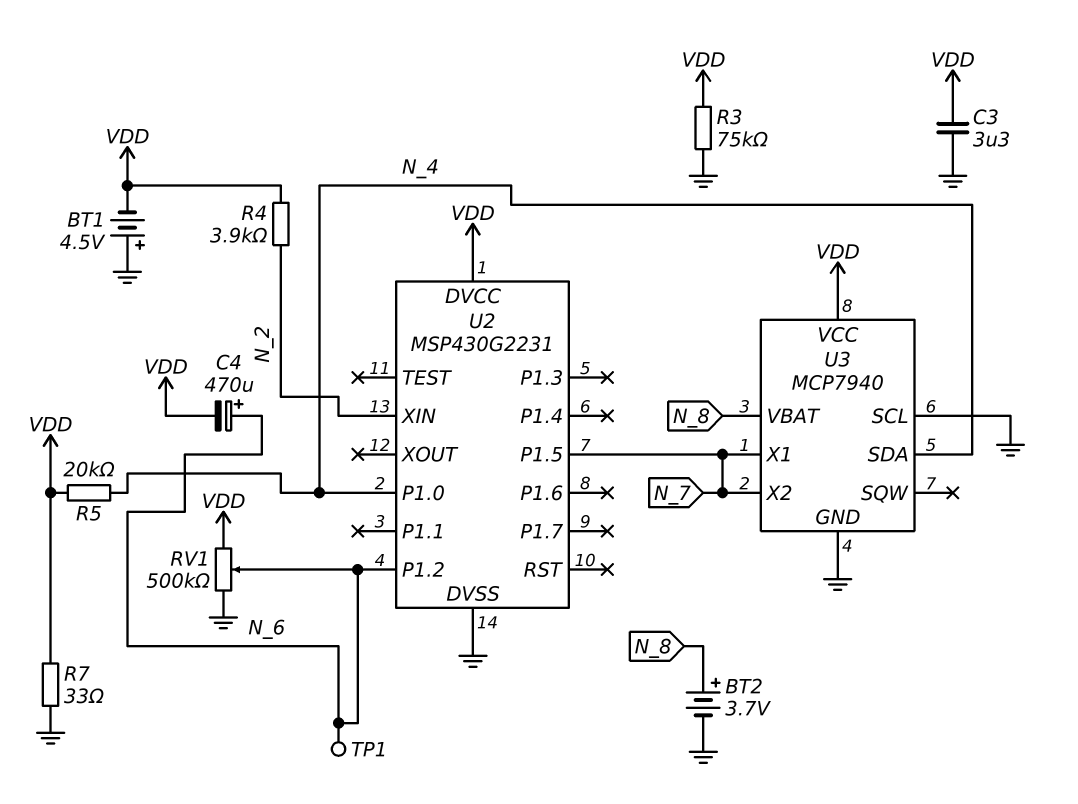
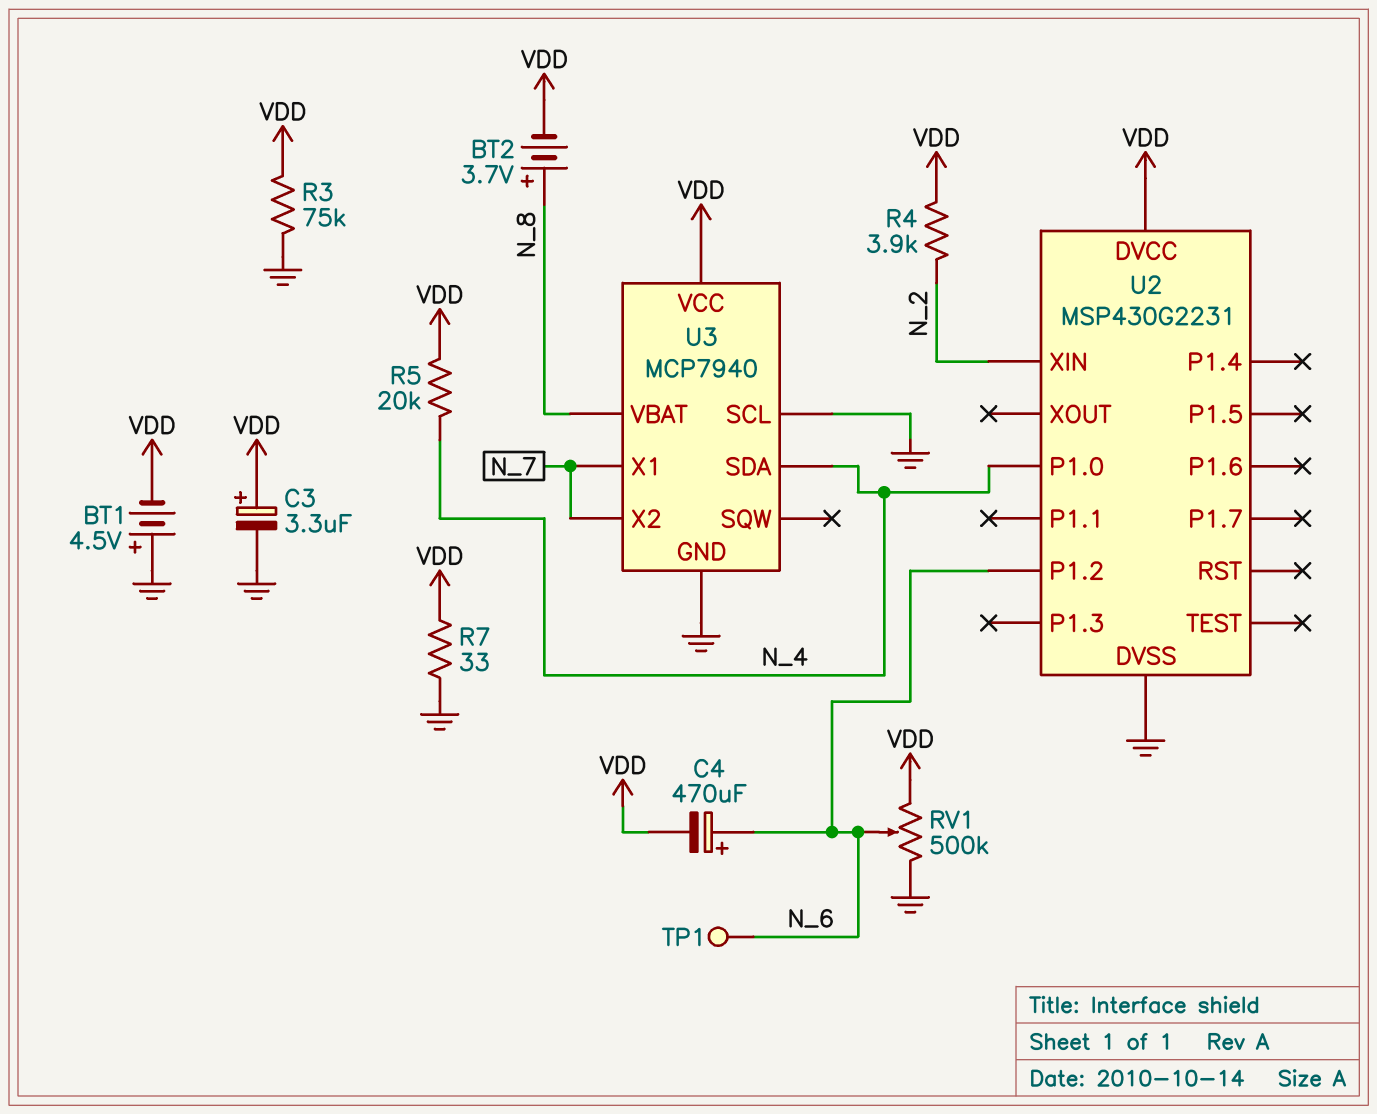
BT2: 3.7V (plus N_8, minus GND) -> 3.7V (plus N_8, minus VDD)
C3: 3.3uF (GND, VDD) -> 3.3uF (plus VDD, minus GND)
U2 pin P1.5: N_7 -> none

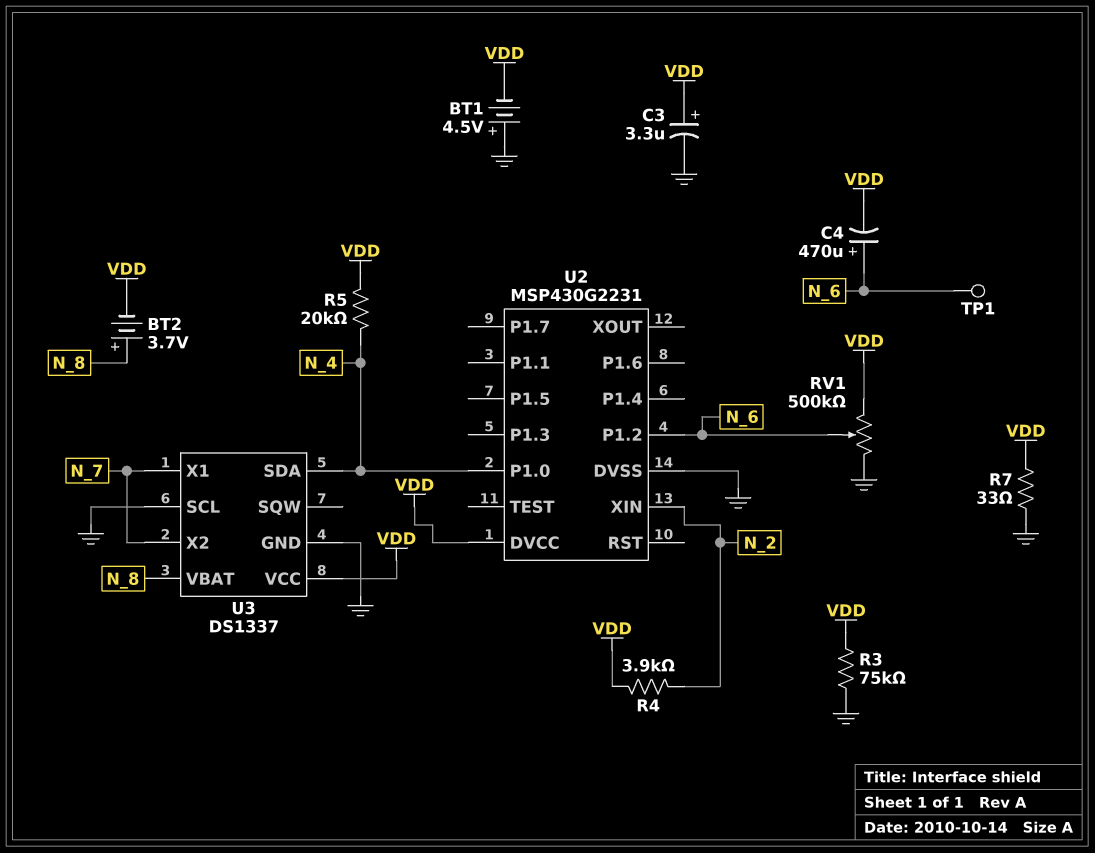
U3: MCP7940 -> DS1337

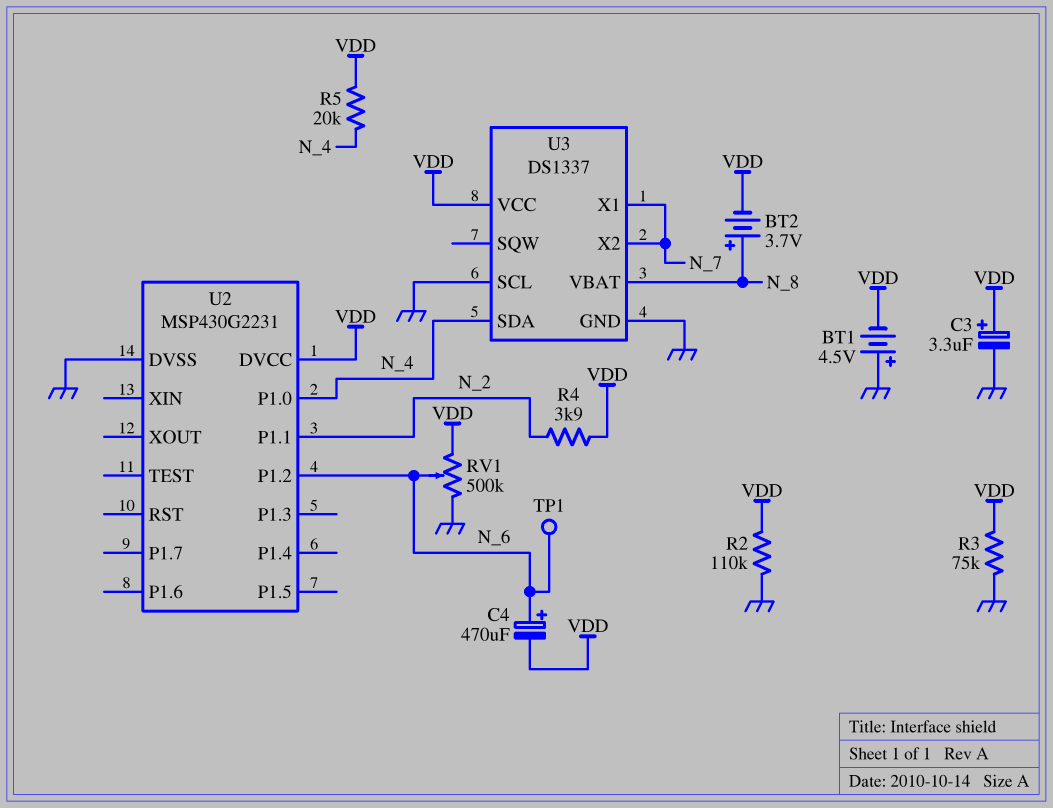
R2: none -> 110k (GND, VDD)
R7: 33 (GND, VDD) -> none
U2 pin P1.1: none -> N_2
U2 pin XIN: N_2 -> none

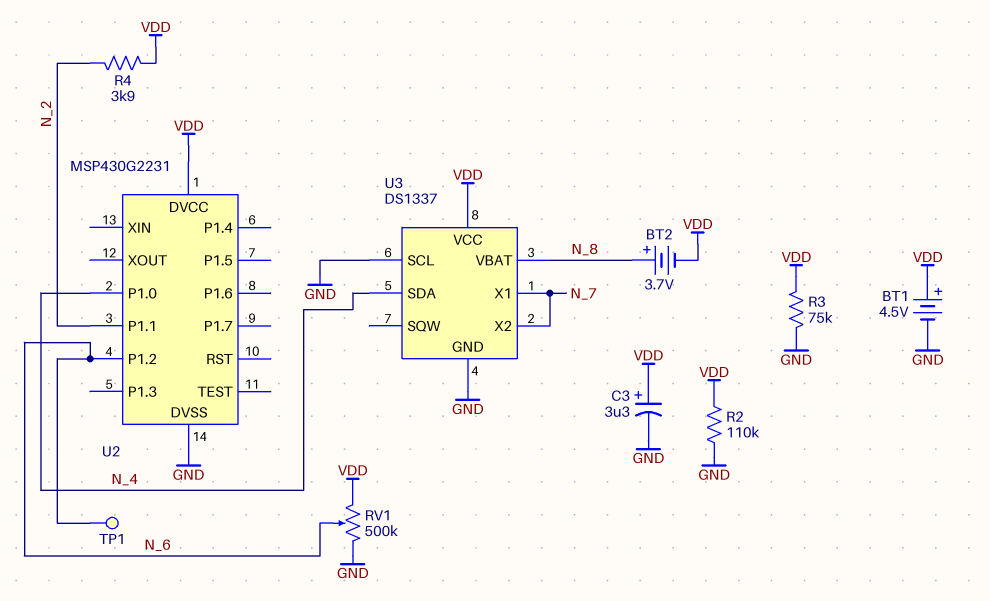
BT1: 4.5V (plus GND, minus VDD) -> 4.5V (plus VDD, minus GND)
C4: 470uF (plus N_6, minus VDD) -> none
R5: 20k (N_4, VDD) -> none

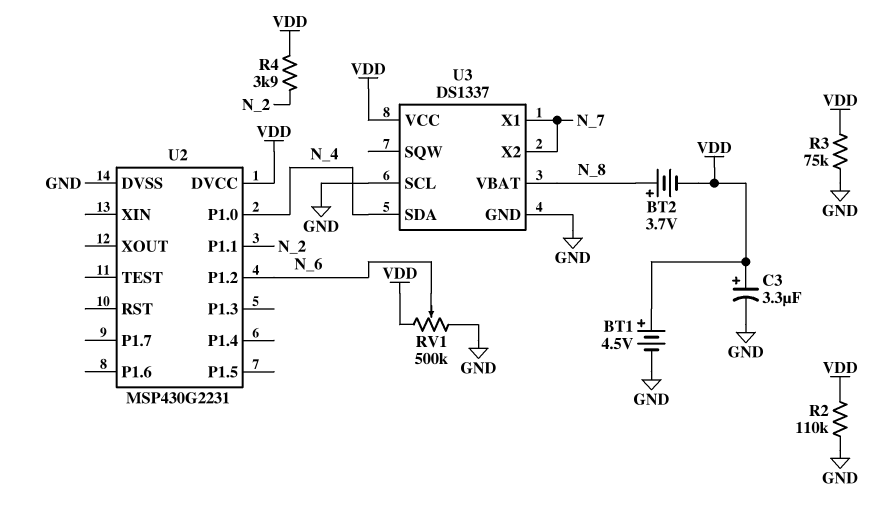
TP1: test point (N_6) -> none

